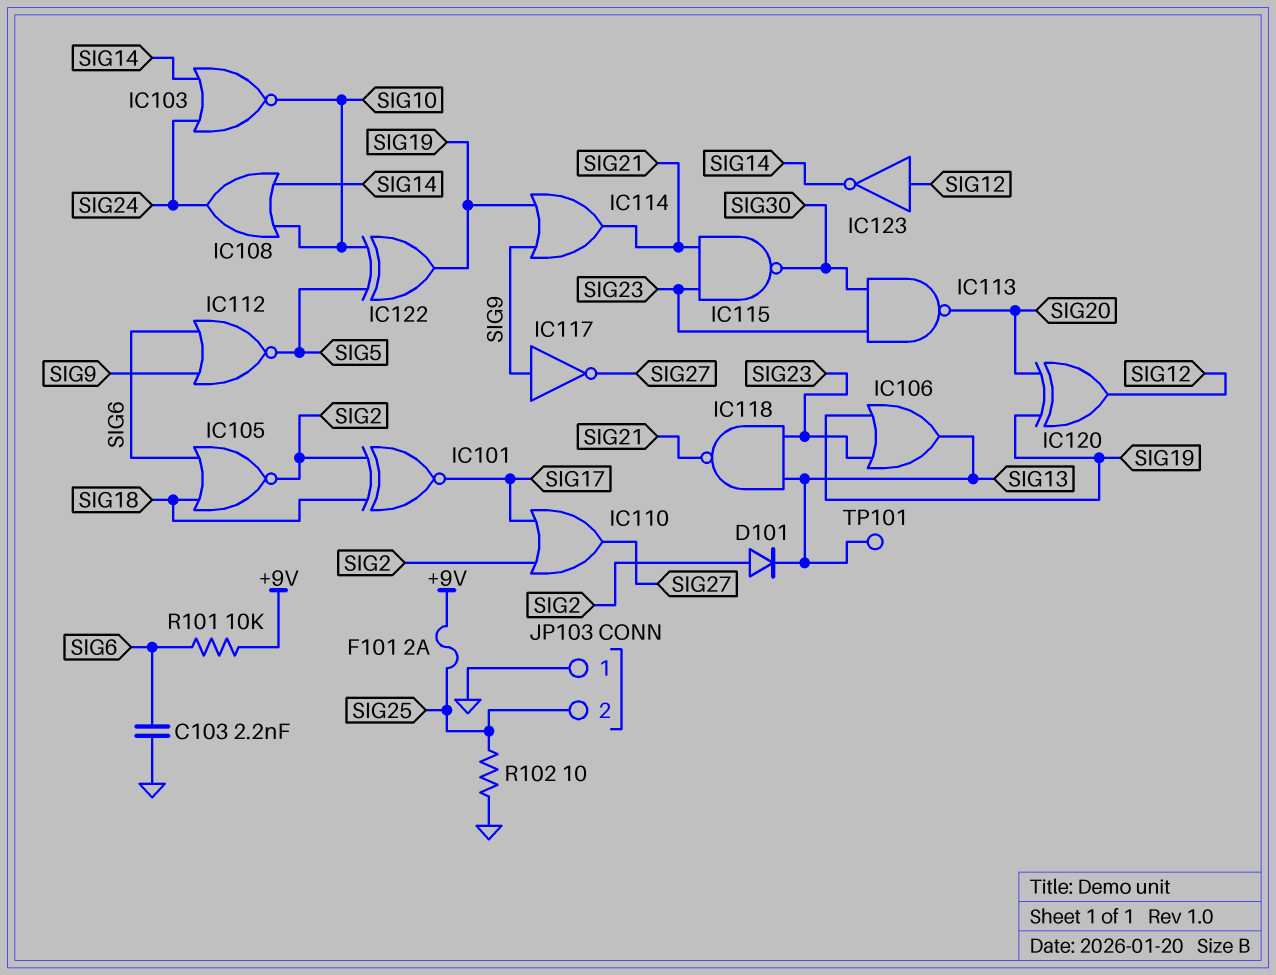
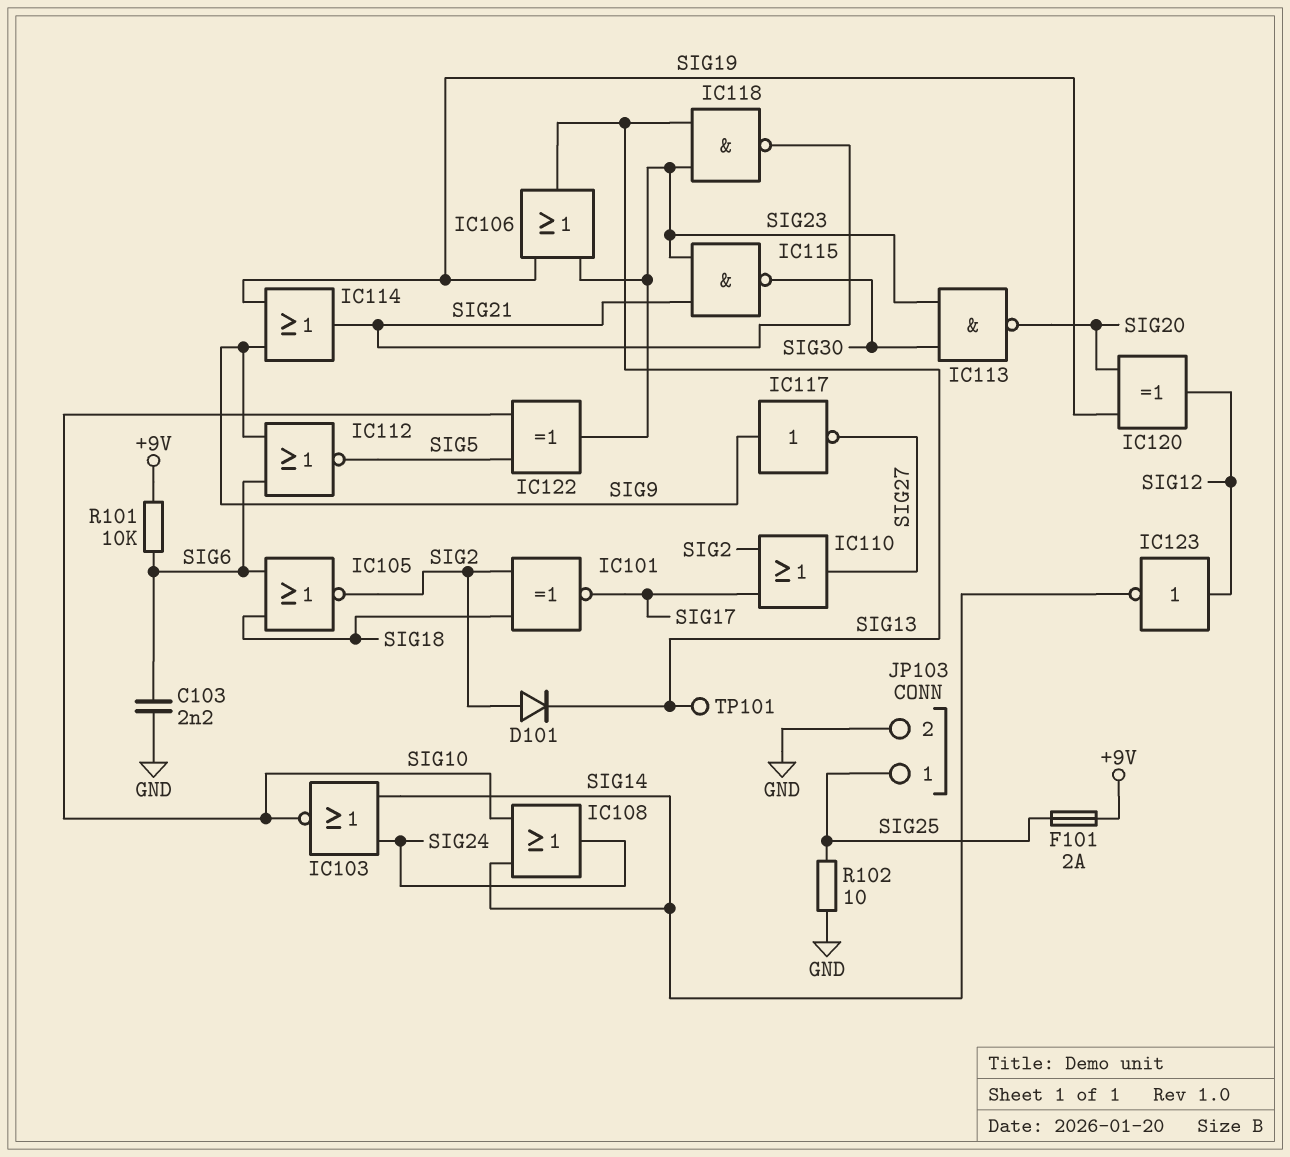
IC122: XOR (in SIG5, in SIG10, out SIG19) -> XOR (in SIG5, in SIG10, out SIG23)
JP103 pin 1: GND -> SIG25
JP103 pin 2: SIG25 -> GND

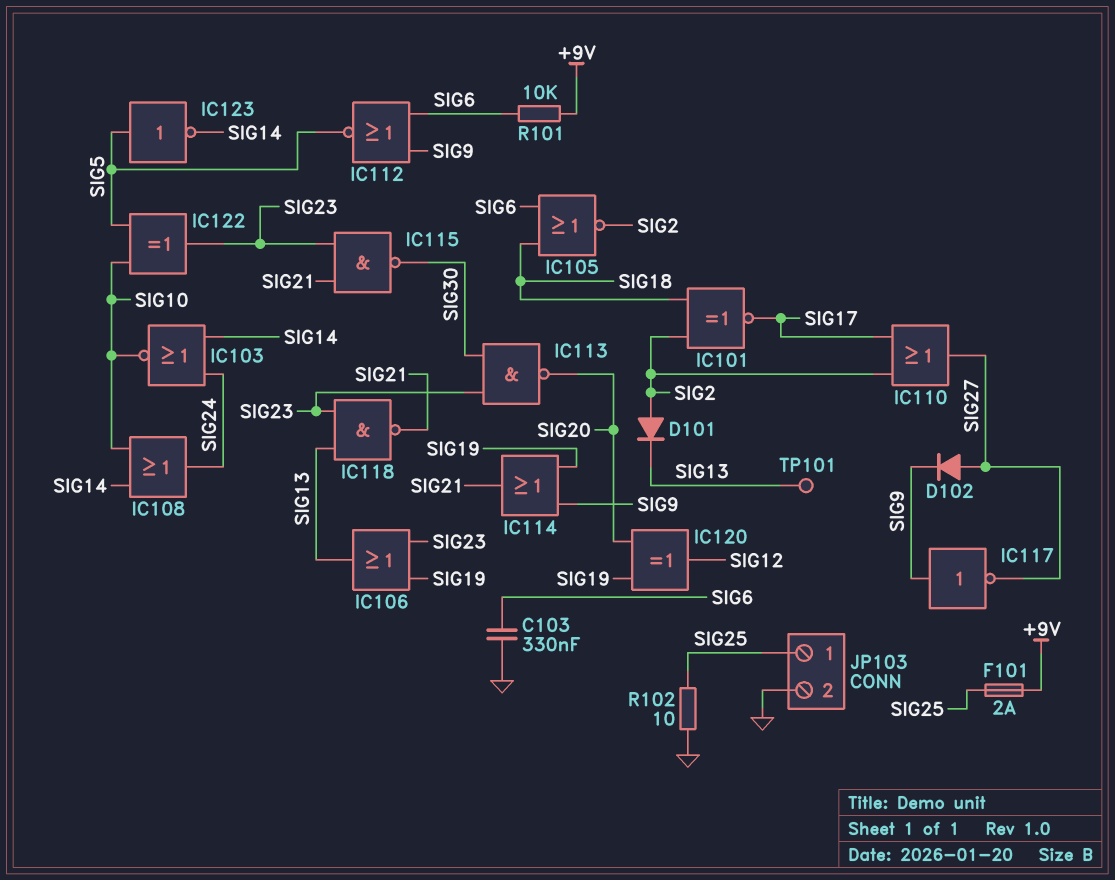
C103: 2.2nF (GND, SIG6) -> 330nF (GND, SIG6)
D102: none -> diode (A SIG27, K SIG9)
IC123: NOT (in SIG12, out SIG14) -> NOT (in SIG5, out SIG14)

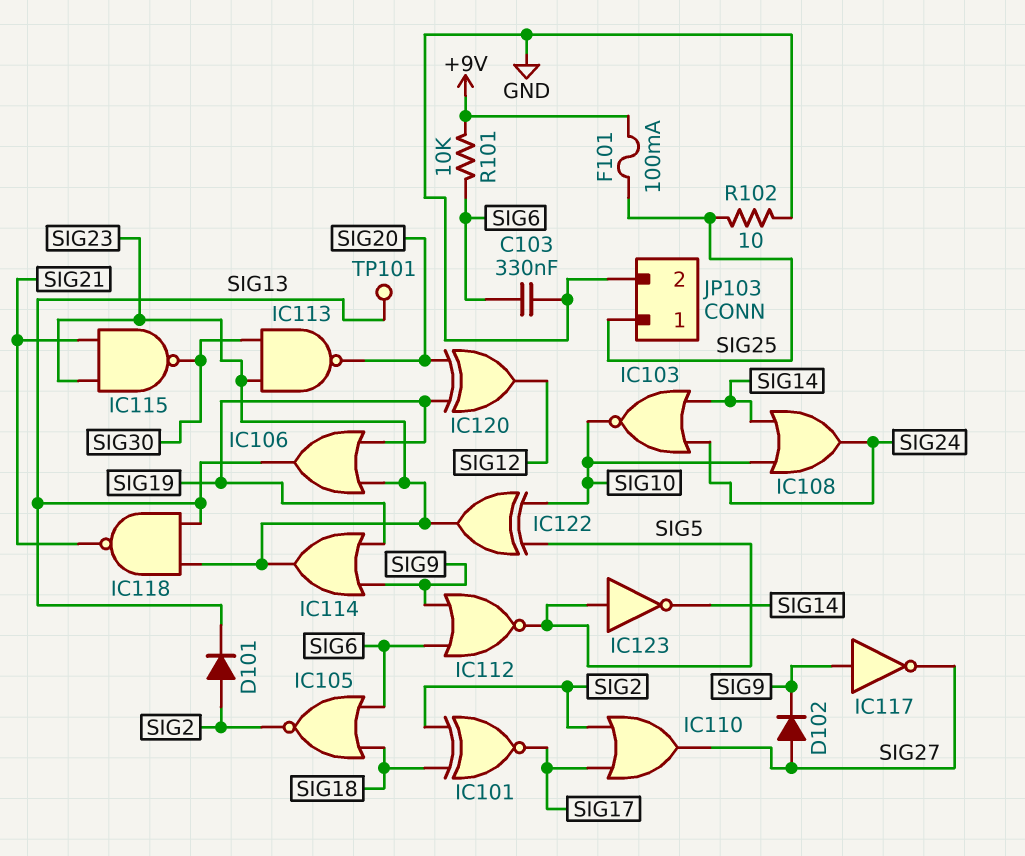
F101: 2A (+9V, SIG25) -> 100mA (+9V, SIG25)
IC114: OR (in SIG9, in SIG19, out SIG21) -> OR (in SIG9, in SIG19, out SIG23)

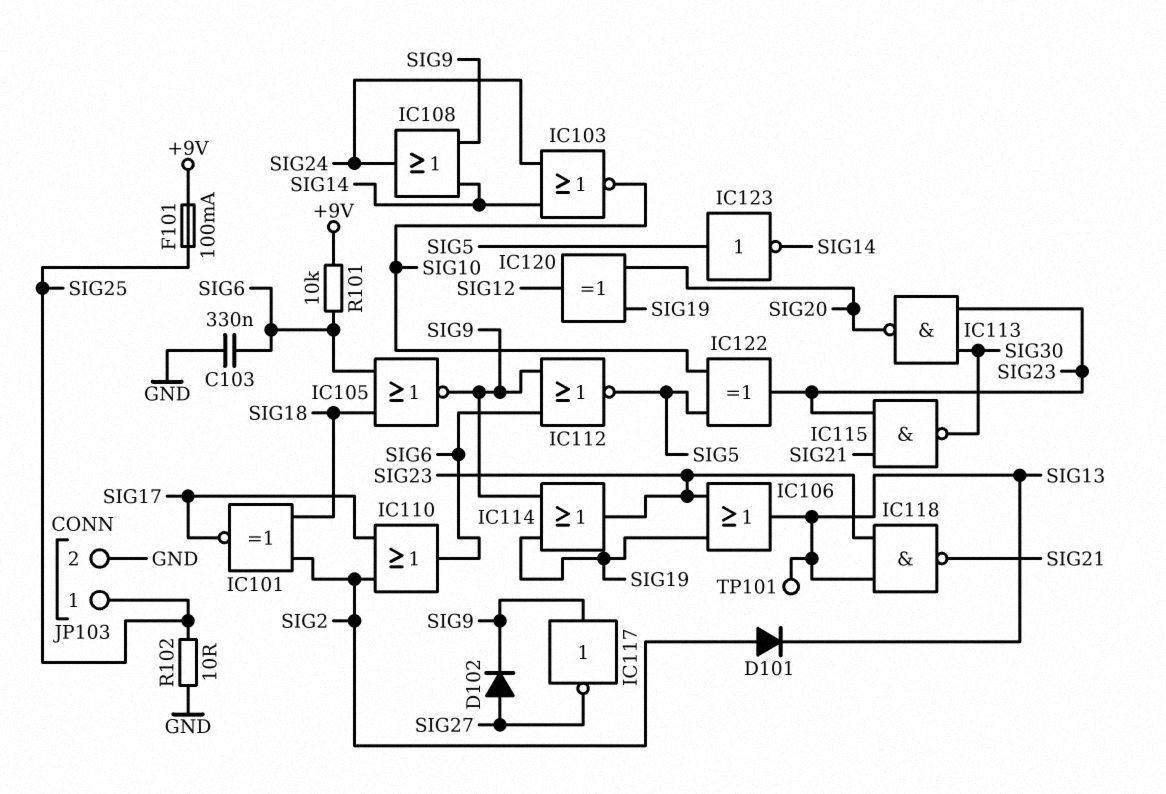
IC105: NOR (in SIG6, in SIG18, out SIG2) -> NOR (in SIG6, in SIG18, out SIG9)
IC108: OR (in SIG10, in SIG14, out SIG24) -> OR (in SIG9, in SIG14, out SIG24)
IC110: OR (in SIG2, in SIG17, out SIG27) -> OR (in SIG2, in SIG17, out SIG6)

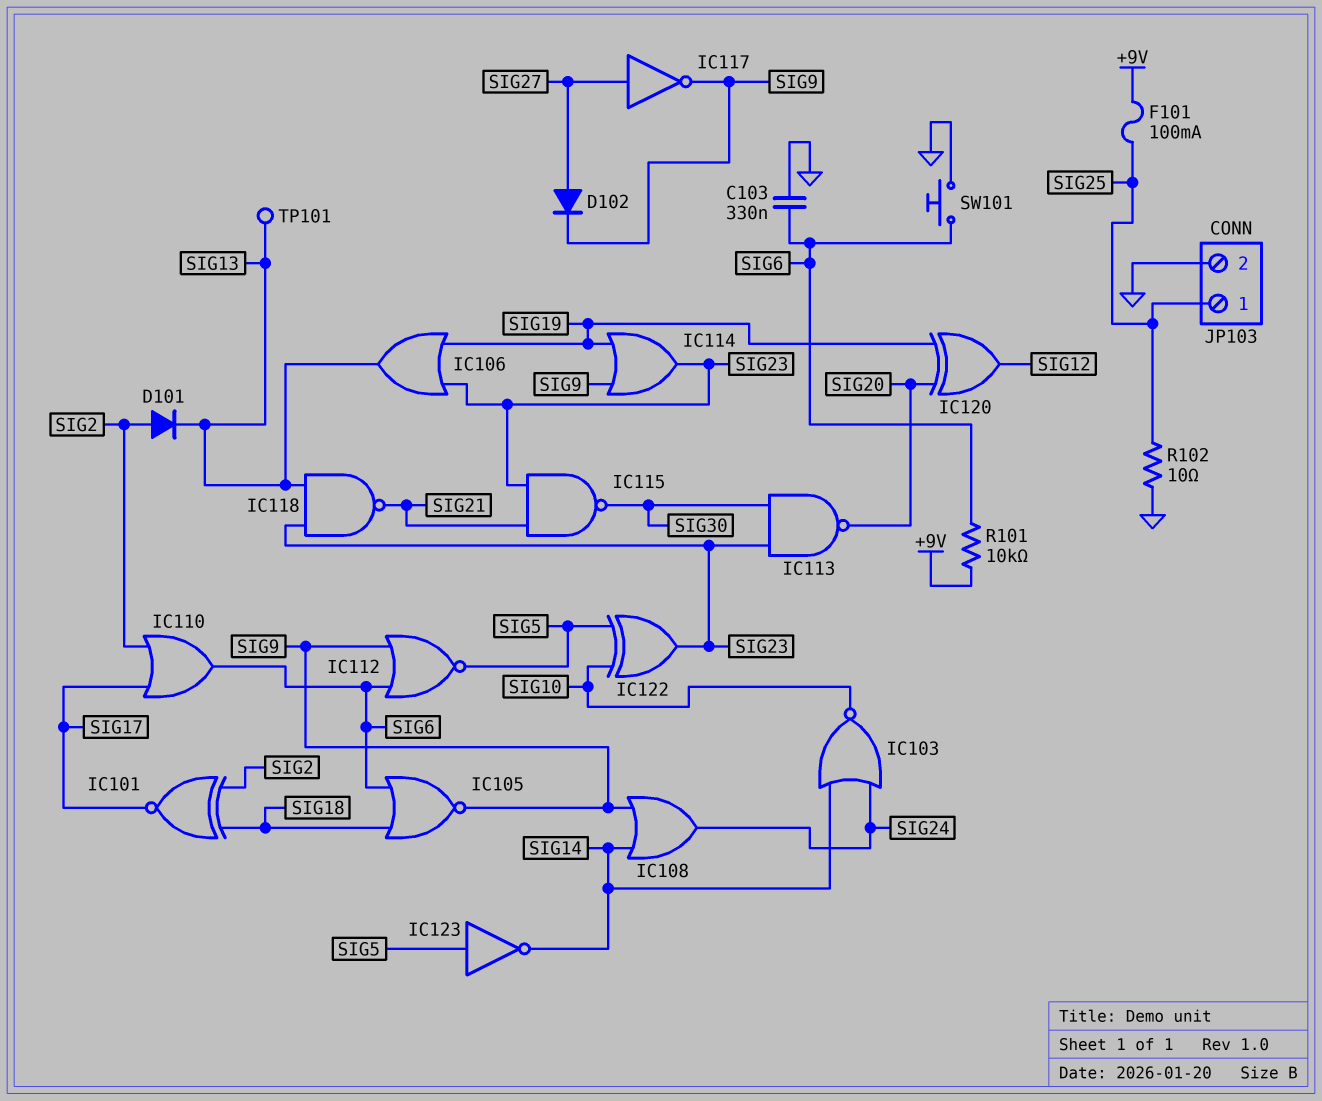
IC117: NOT (in SIG9, out SIG27) -> NOT (in SIG27, out SIG9)
SW101: none -> button (GND, SIG6)

